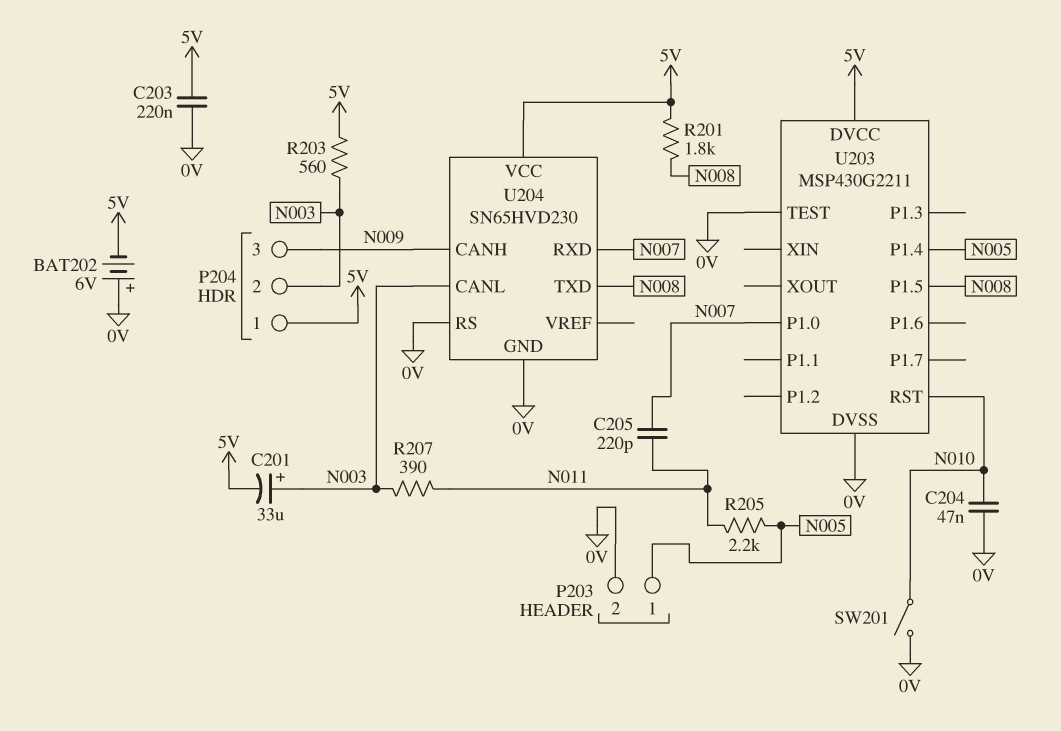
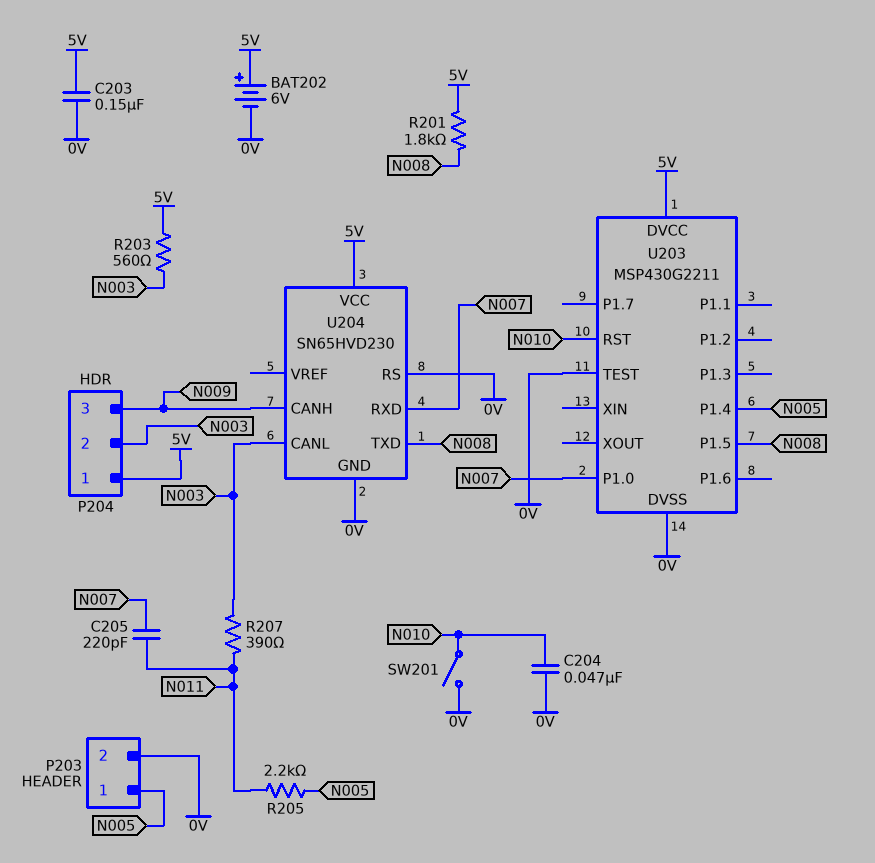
BAT202: 6V (plus 0V, minus 5V) -> 6V (plus 5V, minus 0V)
C201: 33uF (plus N003, minus 5V) -> none
C203: 220nF (0V, 5V) -> 150nF (0V, 5V)

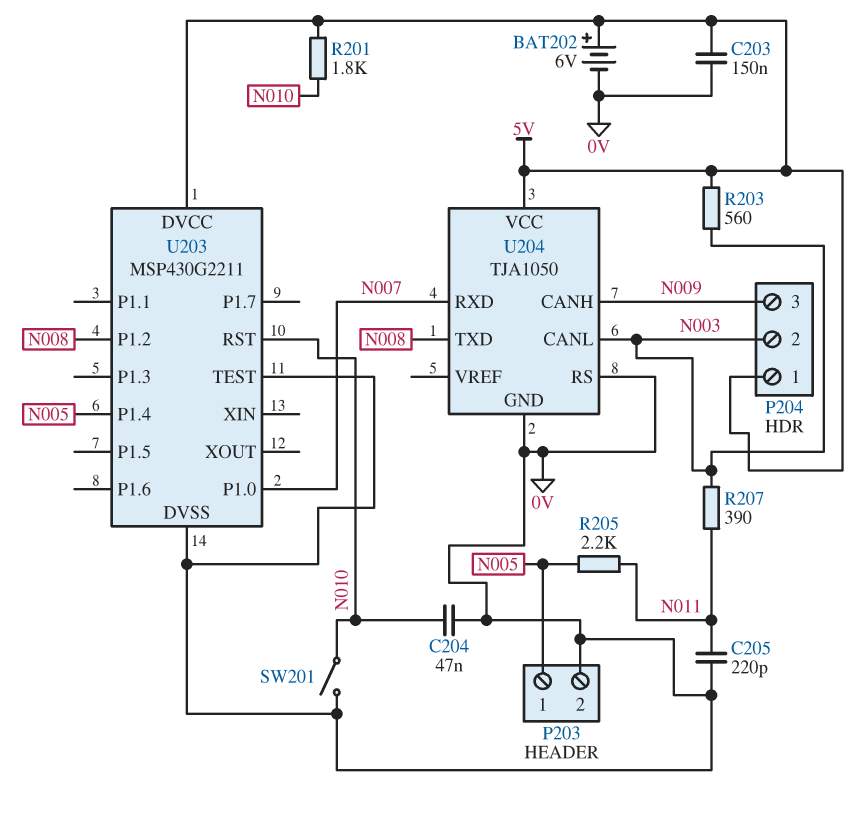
C205: 220pF (N007, N011) -> 220pF (0V, N011)
R201: 1.8k (5V, N008) -> 1.8k (5V, N010)
U203 pin P1.2: none -> N008
U203 pin P1.5: N008 -> none
U204: SN65HVD230 -> TJA1050

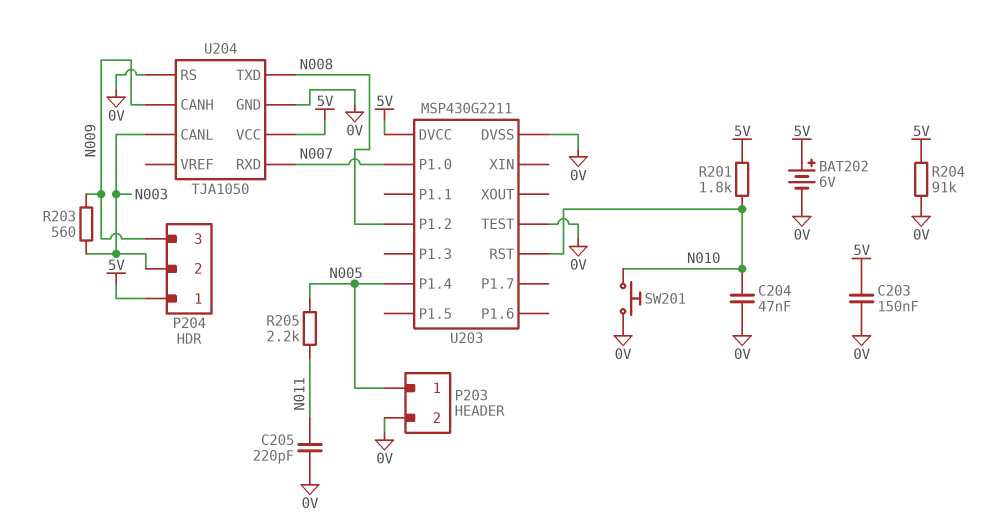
R203: 560 (5V, N003) -> 560 (N003, N009)
R204: none -> 91k (0V, 5V)
R207: 390 (N003, N011) -> none
SW201: switch (0V, N010) -> button (0V, N010)

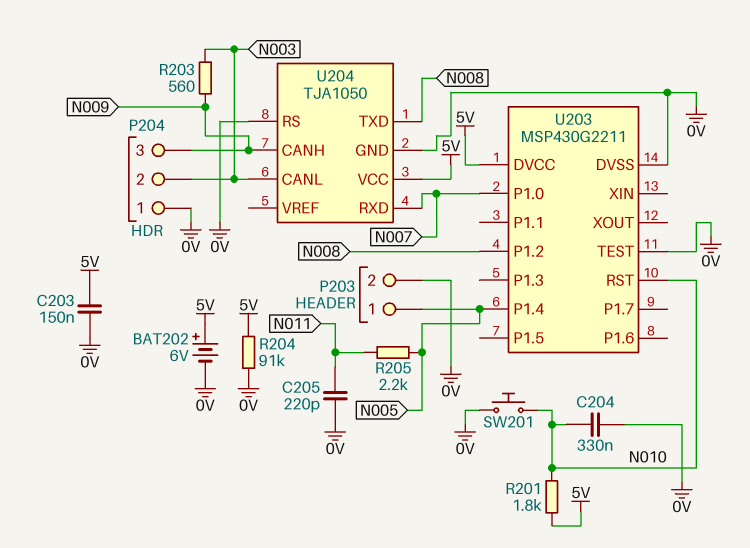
C204: 47nF (0V, N010) -> 330nF (0V, N010)
P204 pin 1: 5V -> 0V

